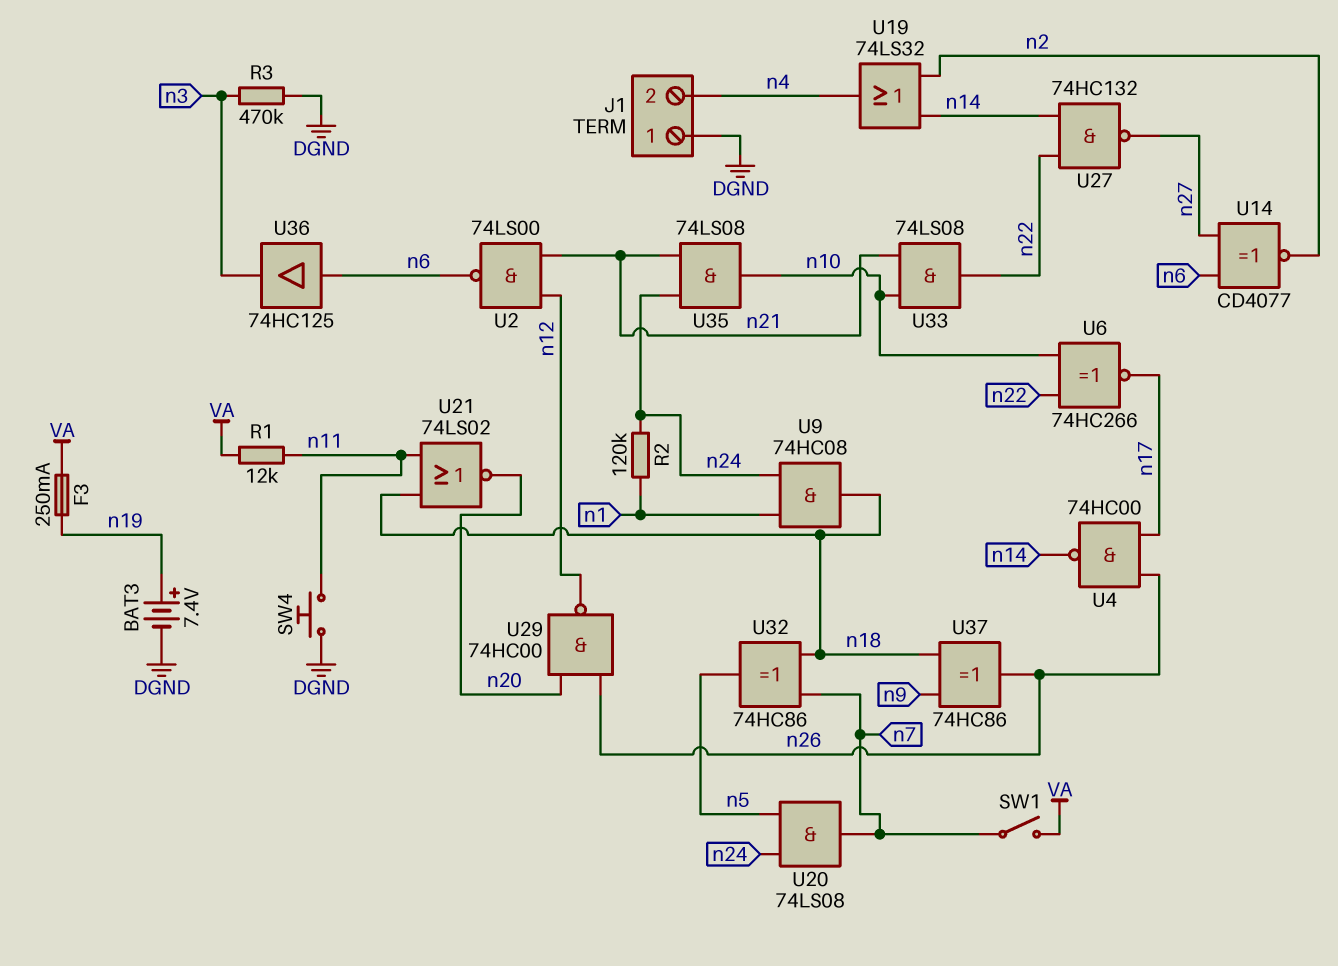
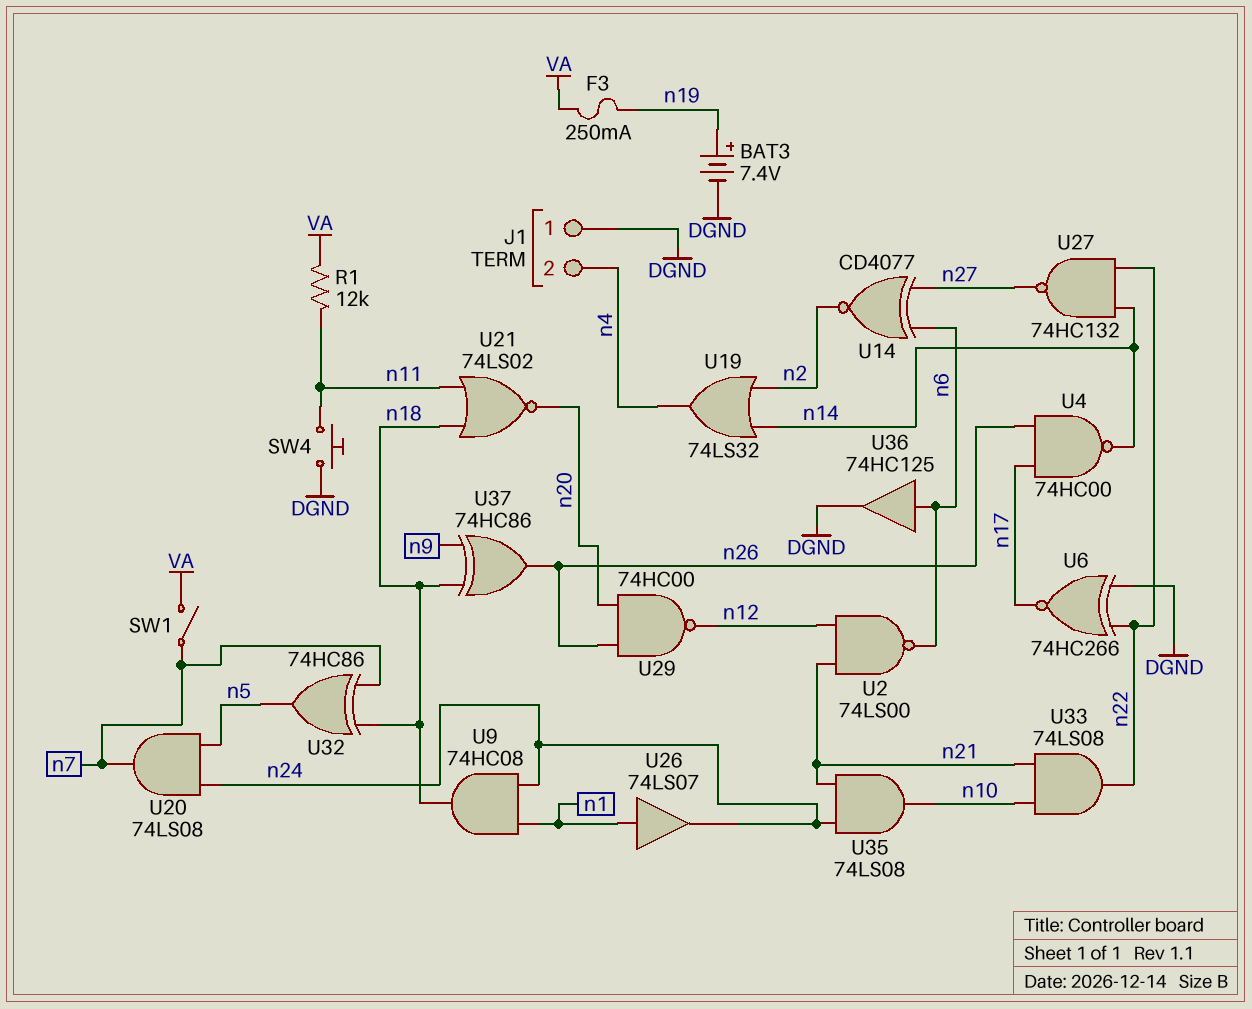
R2: 120k (n1, n24) -> none
R3: 470k (DGND, n3) -> none
U6: XNOR 74HC266 (in n10, in n22, out n17) -> XNOR 74HC266 (in DGND, in n22, out n17)
U26: none -> buffer 74LS07 (in n1, out n24)
U36: buffer 74HC125 (in n6, out n3) -> buffer 74HC125 (in n6, out DGND)

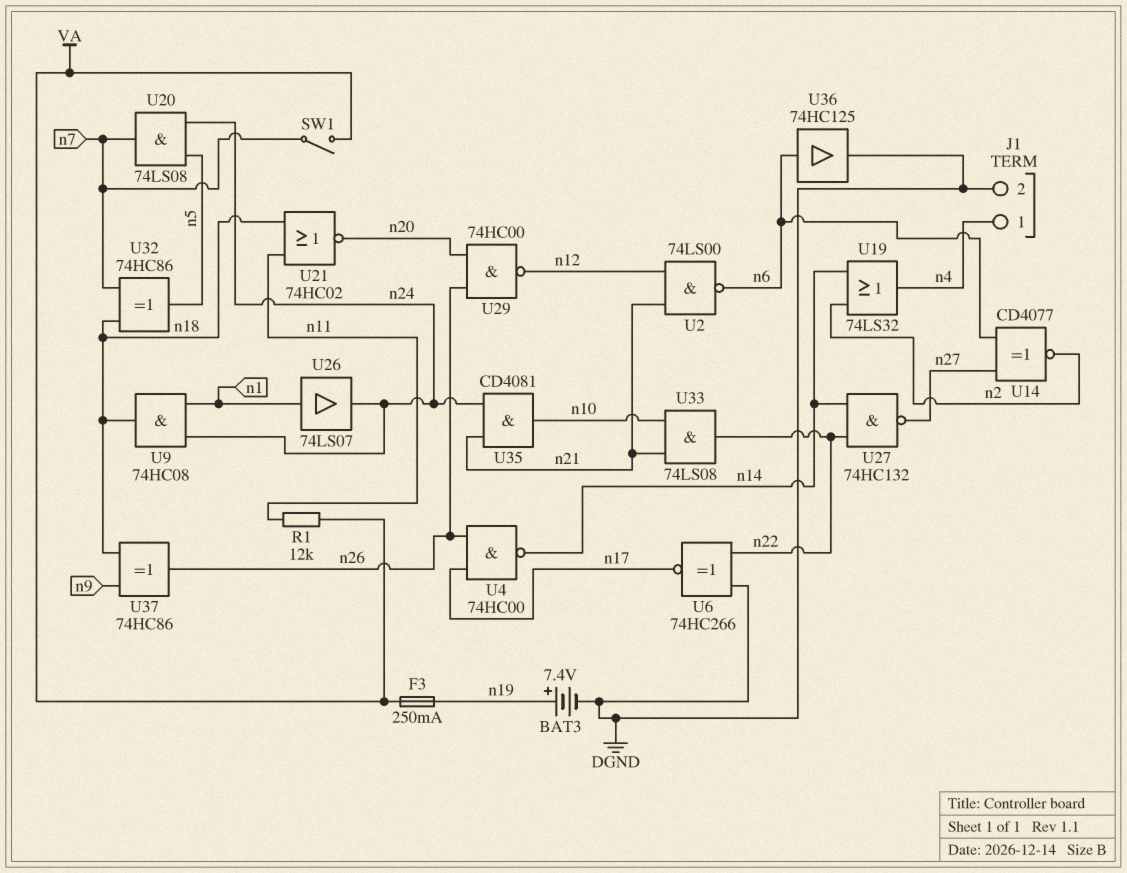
J1 pin 1: DGND -> n4
J1 pin 2: n4 -> DGND
SW4: button (DGND, n11) -> none
U21: NOR 74LS02 (in n11, in n18, out n20) -> NOR 74HC02 (in n11, in n18, out n20)
U35: AND 74LS08 (in n21, in n24, out n10) -> AND CD4081 (in n21, in n24, out n10)

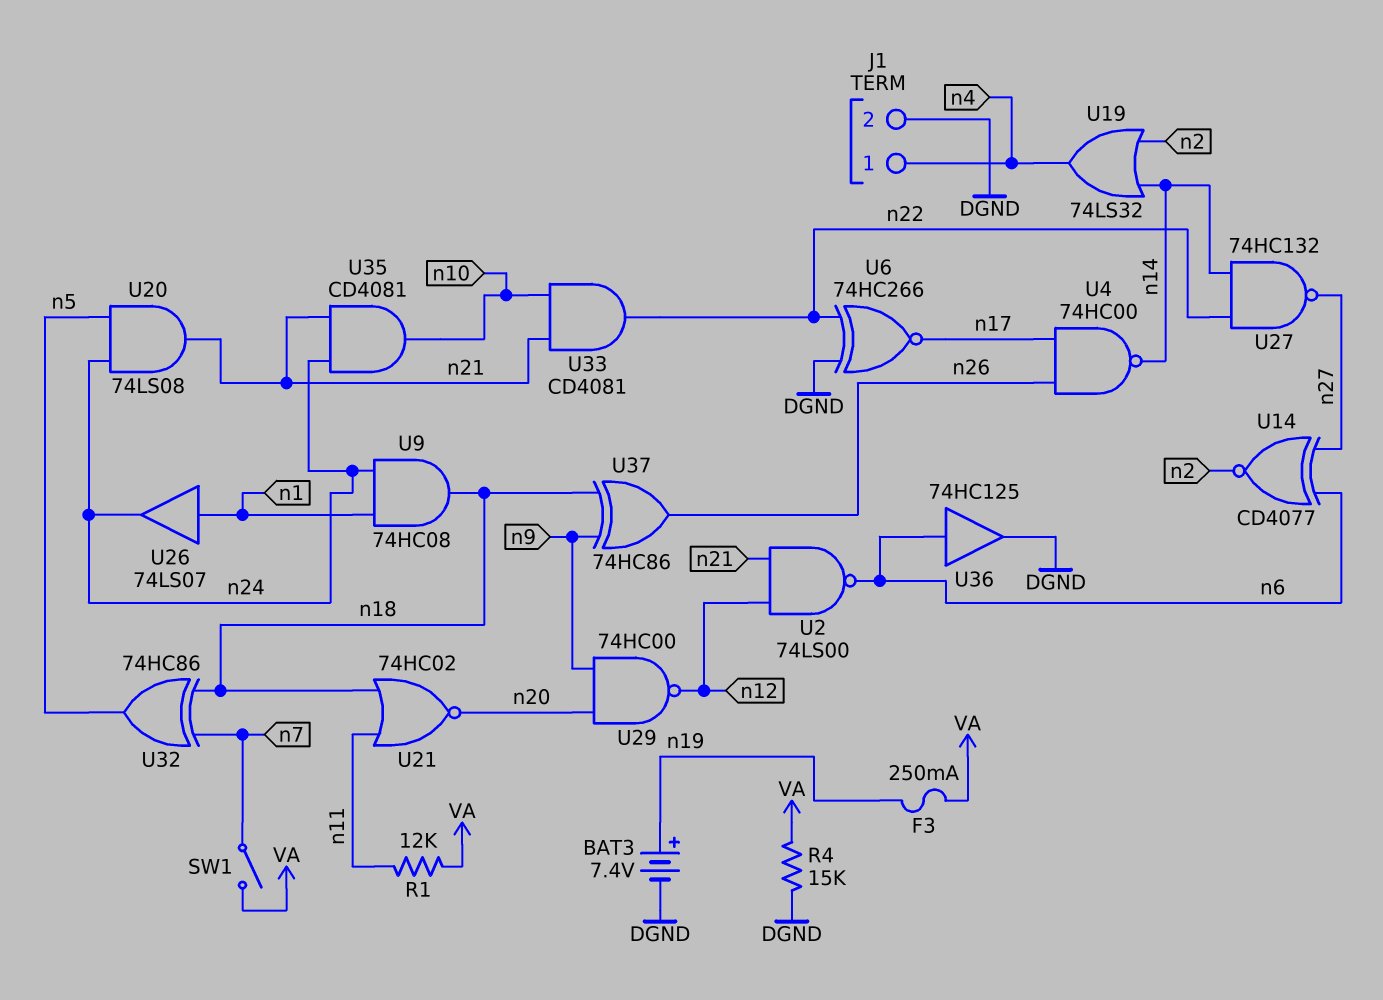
R4: none -> 15k (DGND, VA)
U20: AND 74LS08 (in n5, in n24, out n7) -> AND 74LS08 (in n5, in n24, out n21)
U29: NAND 74HC00 (in n20, in n26, out n12) -> NAND 74HC00 (in n9, in n20, out n12)
U33: AND 74LS08 (in n10, in n21, out n22) -> AND CD4081 (in n10, in n21, out n22)

